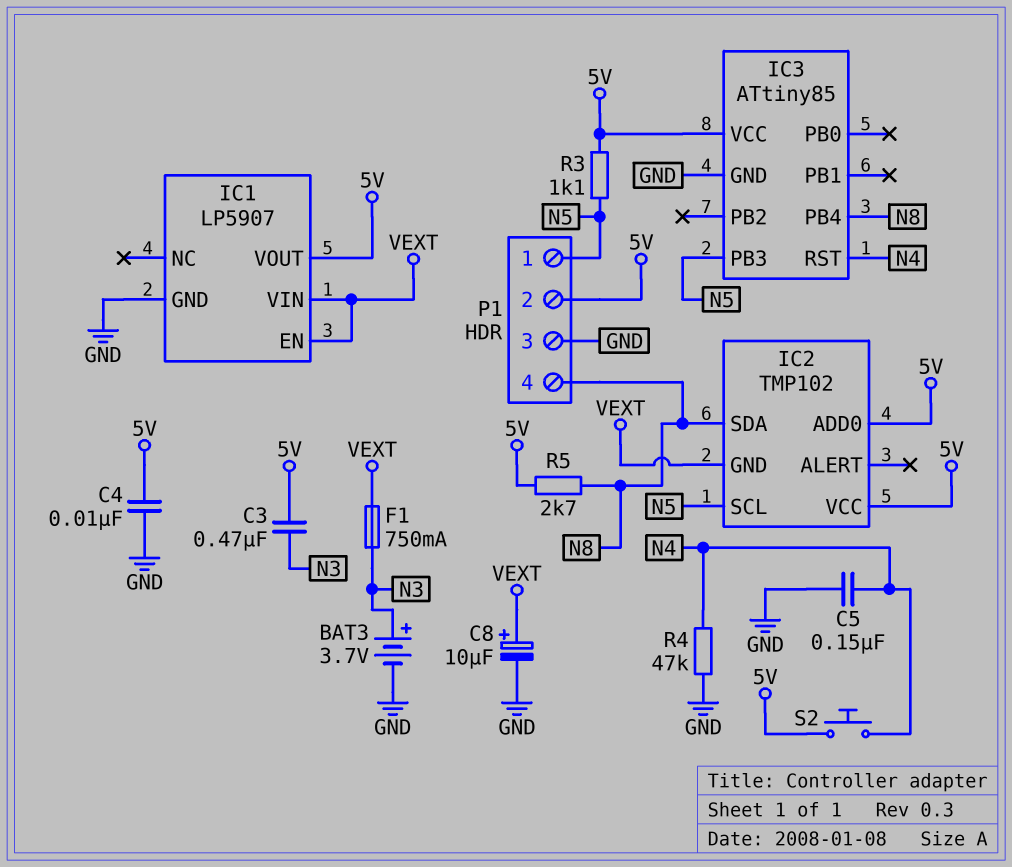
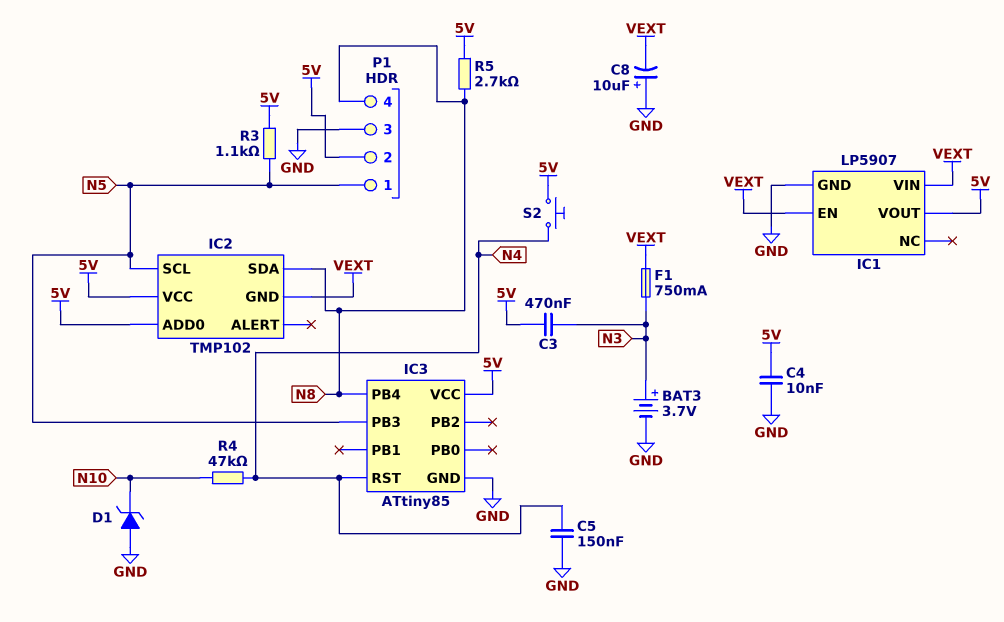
C8: 10uF (plus VEXT, minus GND) -> 10uF (plus GND, minus VEXT)
D1: none -> zener (A GND, K N10)
R4: 47k (GND, N4) -> 47k (N4, N10)

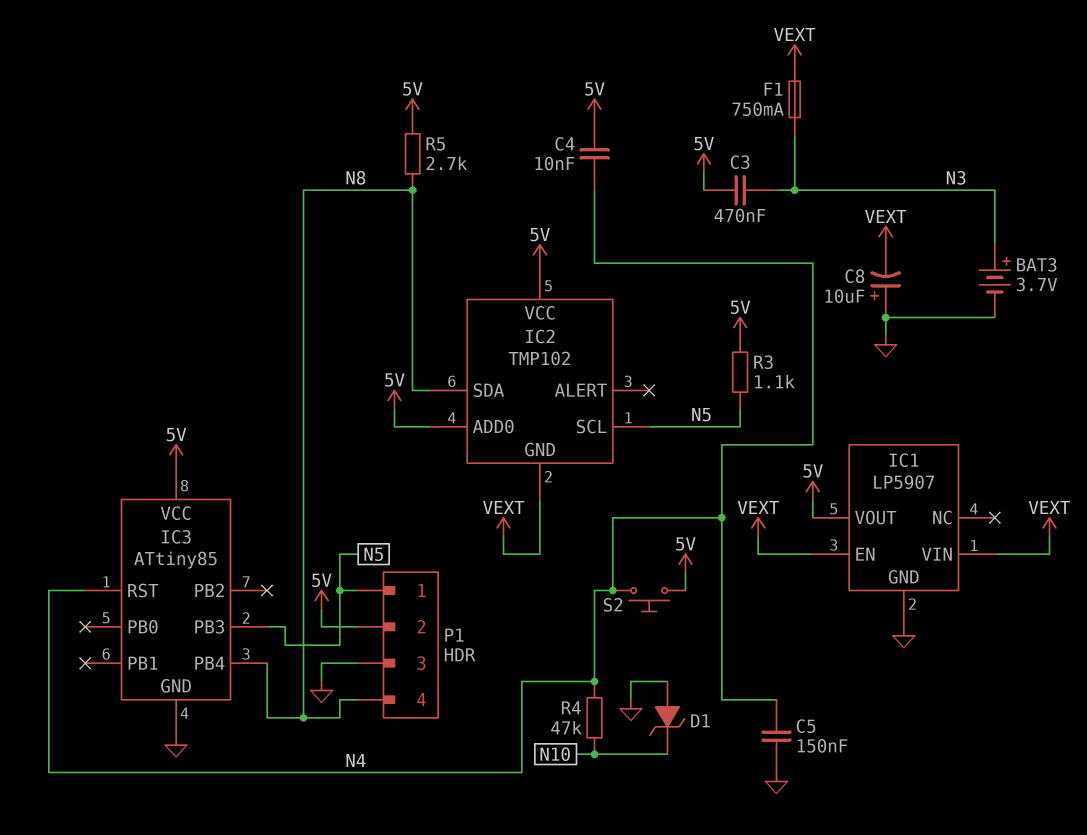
C4: 10nF (5V, GND) -> 10nF (5V, N4)

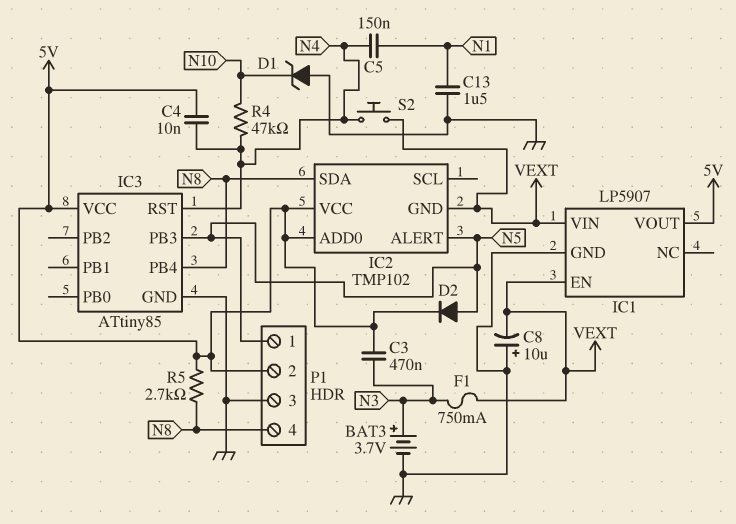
C5: 150nF (GND, N4) -> 150nF (N1, N4)
C13: none -> 1.5uF (GND, N1)
D2: none -> diode (A N5, K 5V)
IC2 pin ALERT: none -> N5
IC2 pin SCL: N5 -> none
R3: 1.1k (5V, N5) -> none
S2: button (5V, N4) -> button (N4, VEXT)

